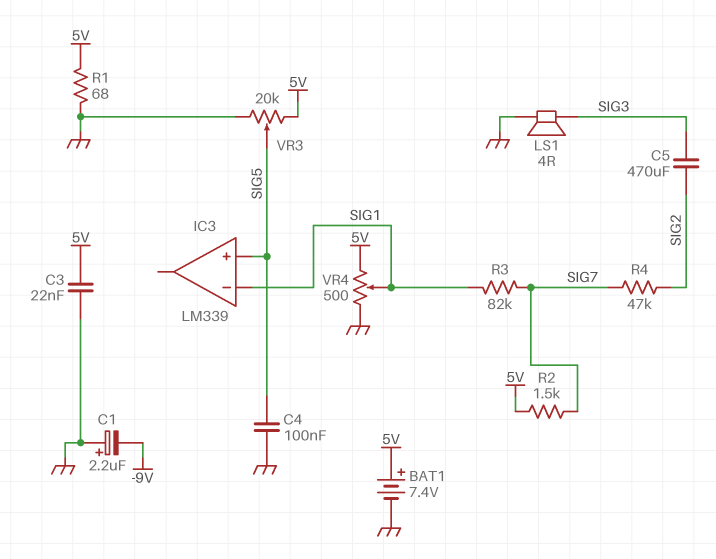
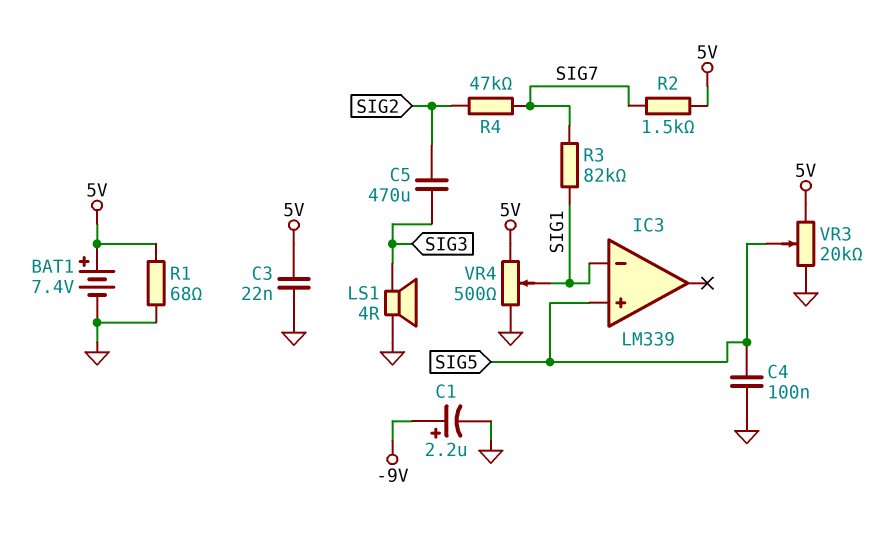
C1: 2.2uF (plus GND, minus -9V) -> 2.2uF (plus -9V, minus GND)

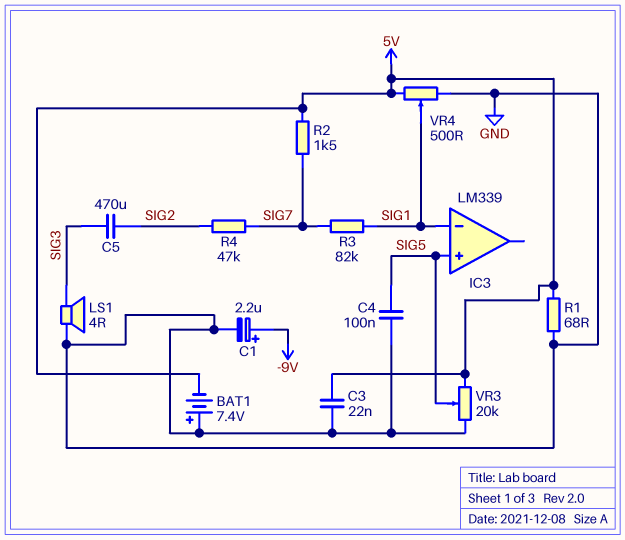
BAT1: 7.4V (plus 5V, minus GND) -> 7.4V (plus GND, minus 5V)

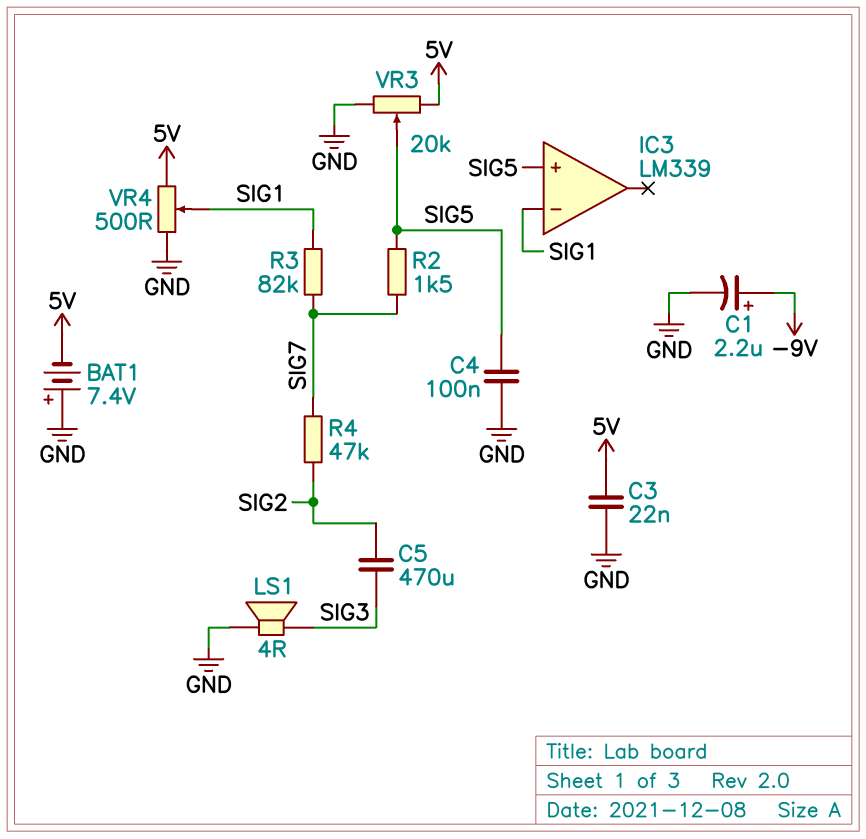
R1: 68 (5V, GND) -> none
R2: 1.5k (5V, SIG7) -> 1.5k (SIG5, SIG7)

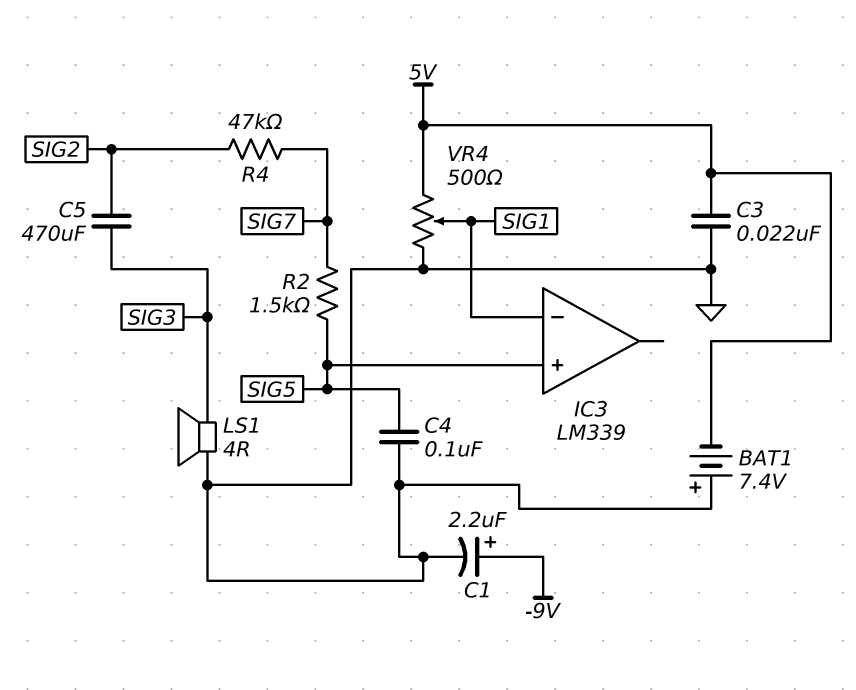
R3: 82k (SIG1, SIG7) -> none
VR3: 20k (5V, GND, wiper SIG5) -> none

